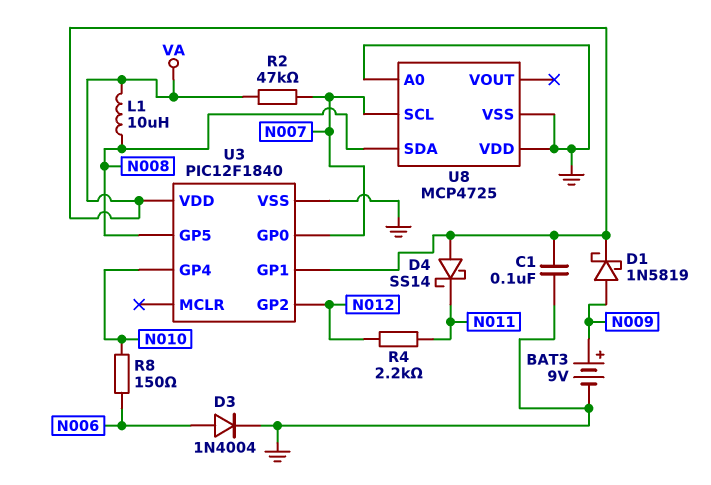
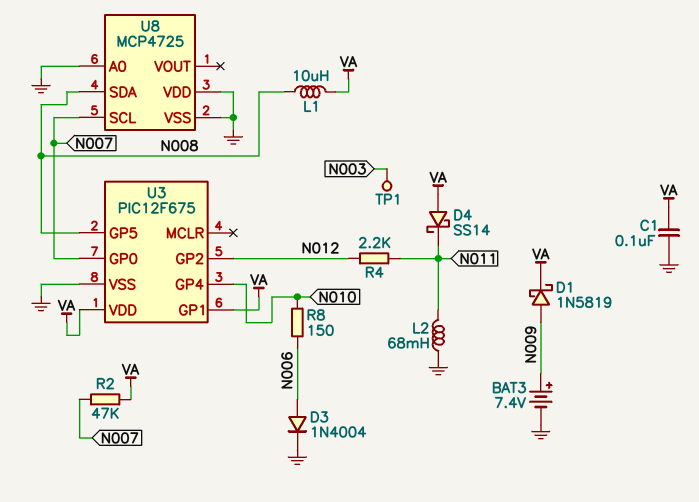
BAT3: 9V (plus N009, minus GND) -> 7.4V (plus N009, minus GND)
L2: none -> 68mH (GND, N011)
TP1: none -> test point (N003)
U3: PIC12F1840 -> PIC12F675

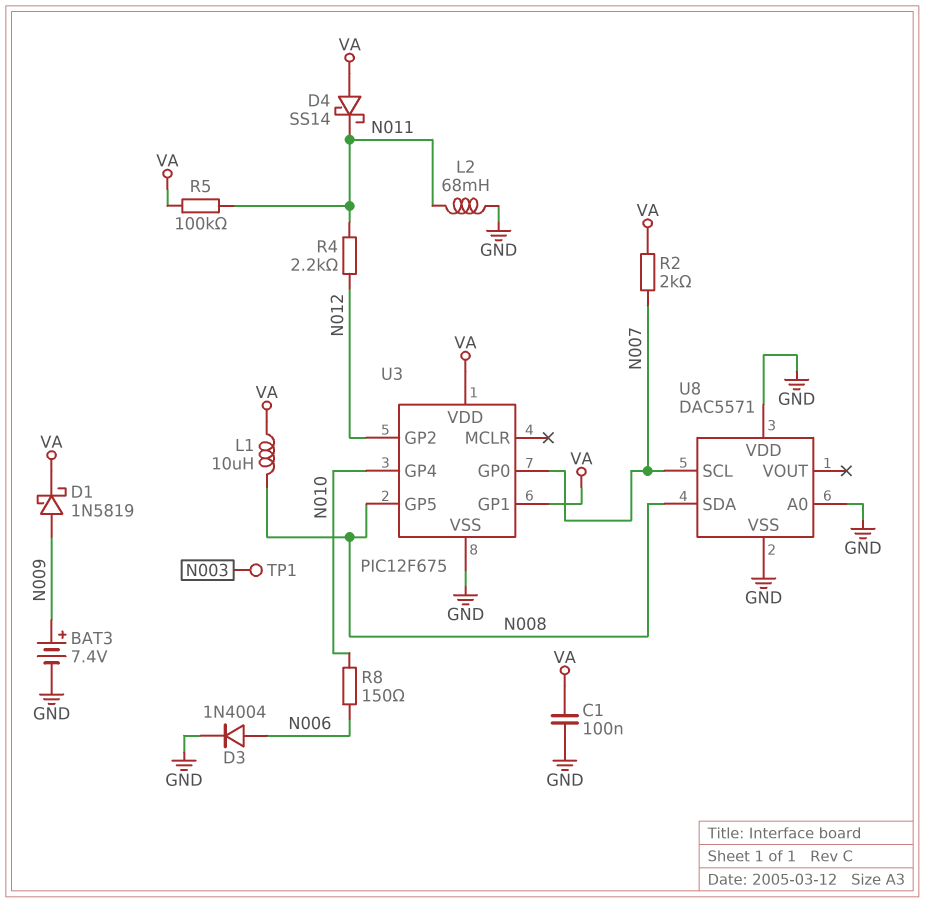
R2: 47k (N007, VA) -> 2k (N007, VA)
R5: none -> 100k (N011, VA)
U8: MCP4725 -> DAC5571

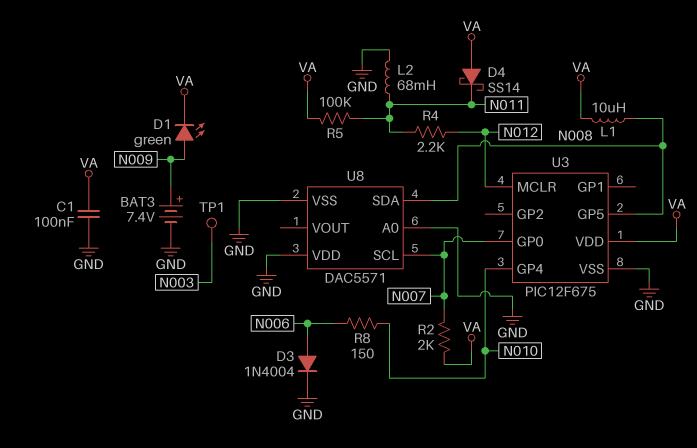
D1: schottky 1N5819 (A N009, K VA) -> LED green (A N009, K VA)
U3 pin GP1: VA -> none
U3 pin GP2: N012 -> none
U3 pin MCLR: none -> N012

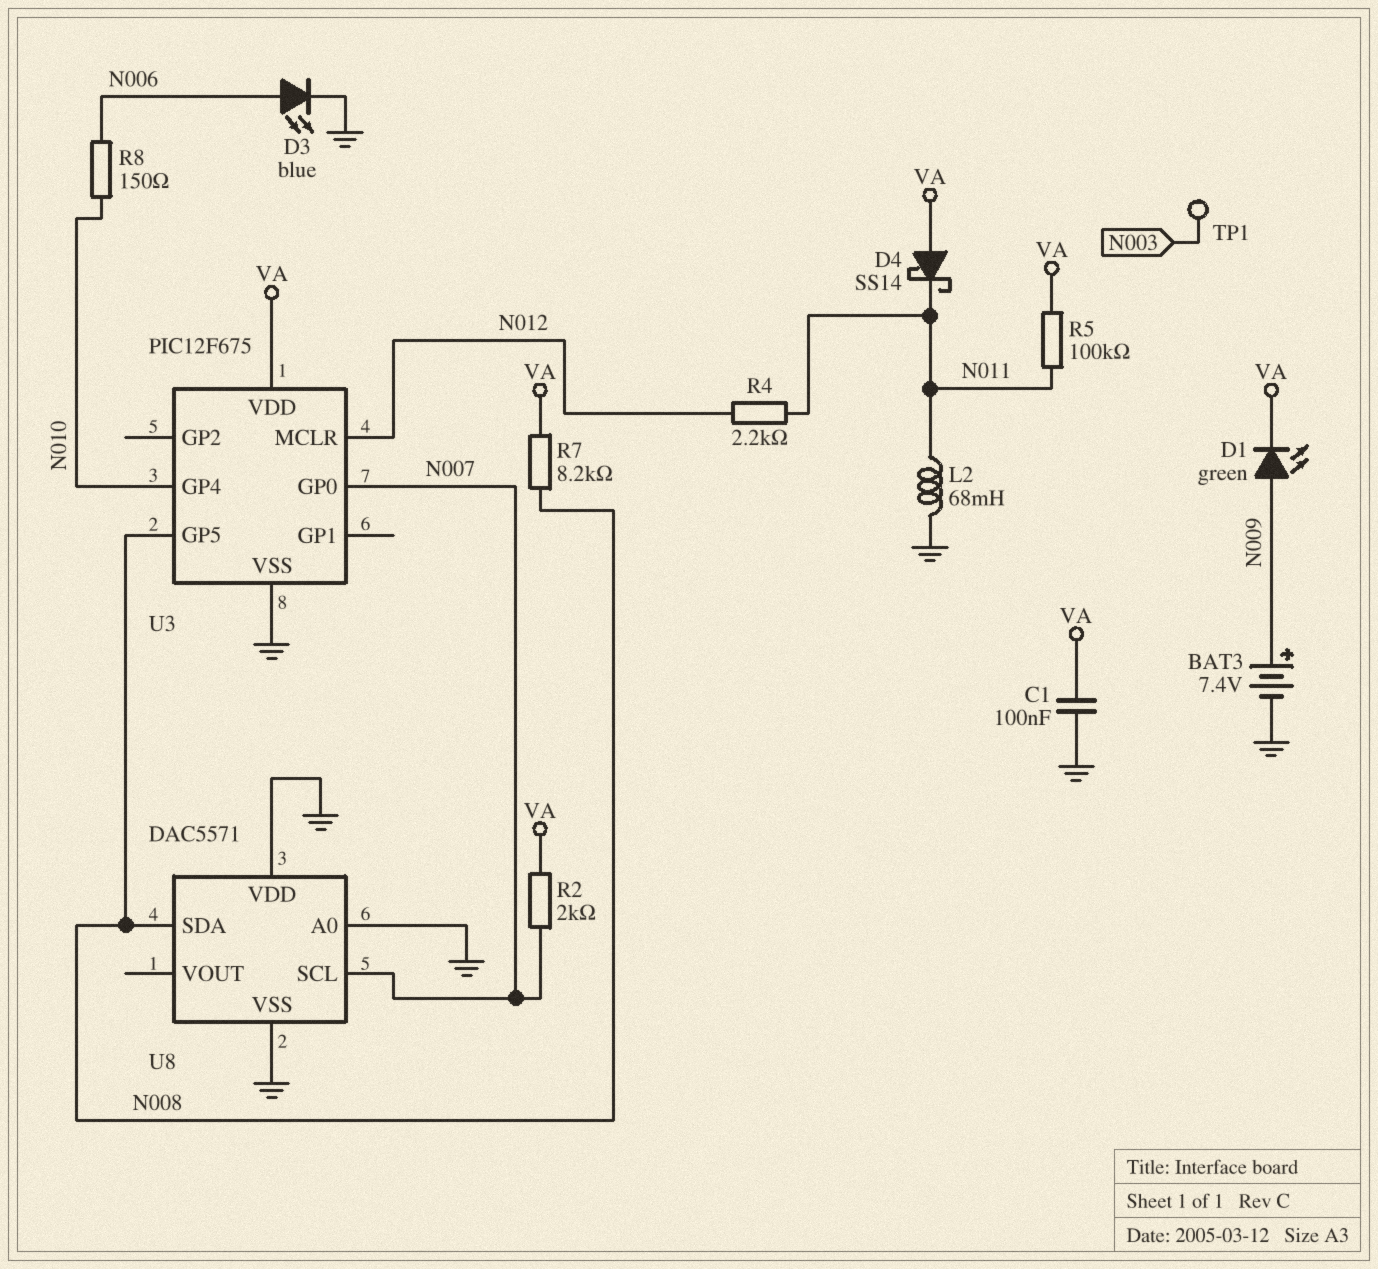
D3: diode 1N4004 (A N006, K GND) -> LED blue (A N006, K GND)
L1: 10uH (N008, VA) -> none
R7: none -> 8.2k (N008, VA)

